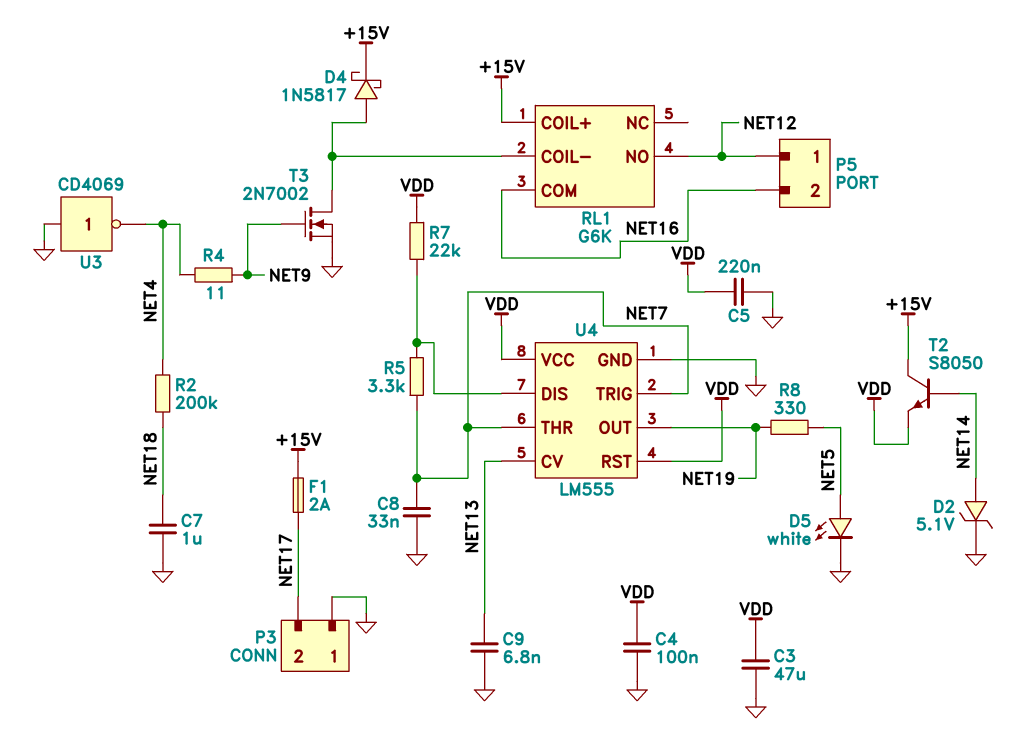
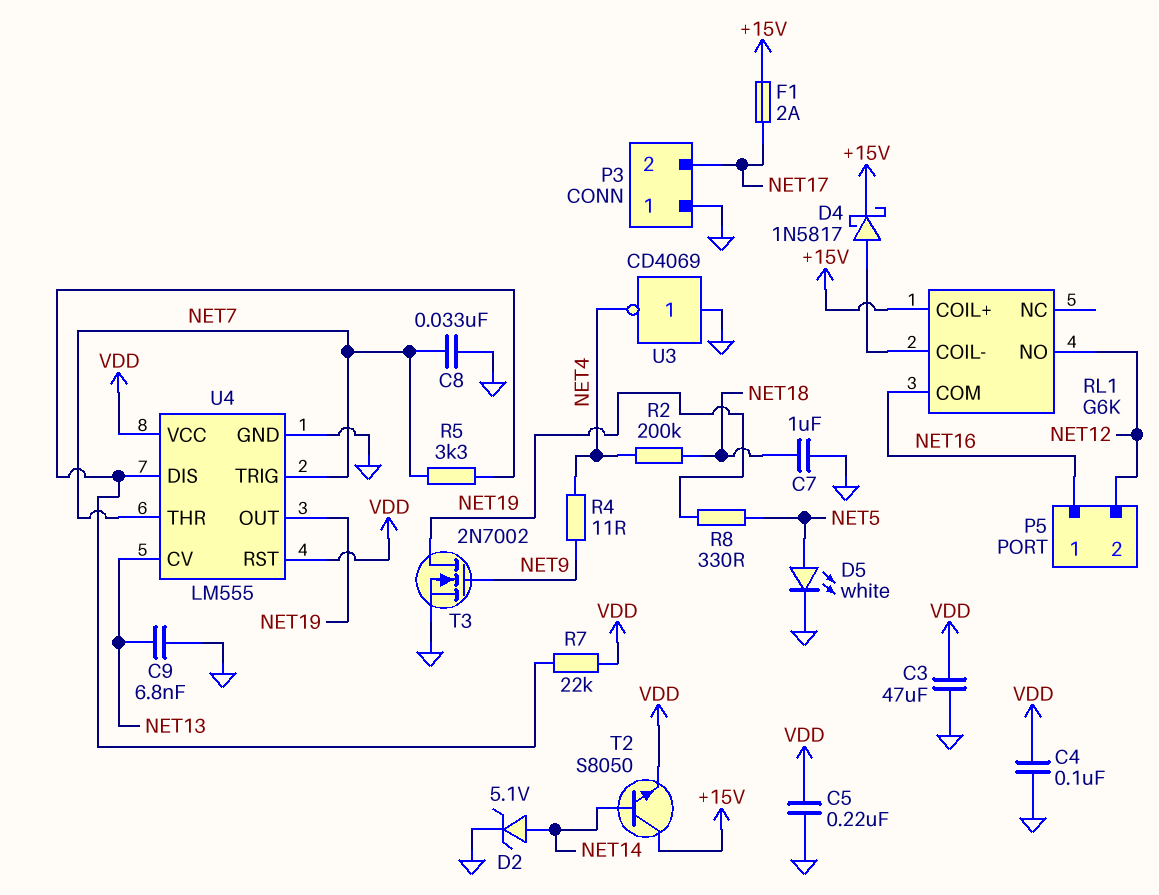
P5 pin 1: NET12 -> NET16
P5 pin 2: NET16 -> NET12
T3: NMOS 2N7002 (G NET9, D RL1/COIL-, S GND) -> NMOS 2N7002 (G NET9, D NET19, S GND)

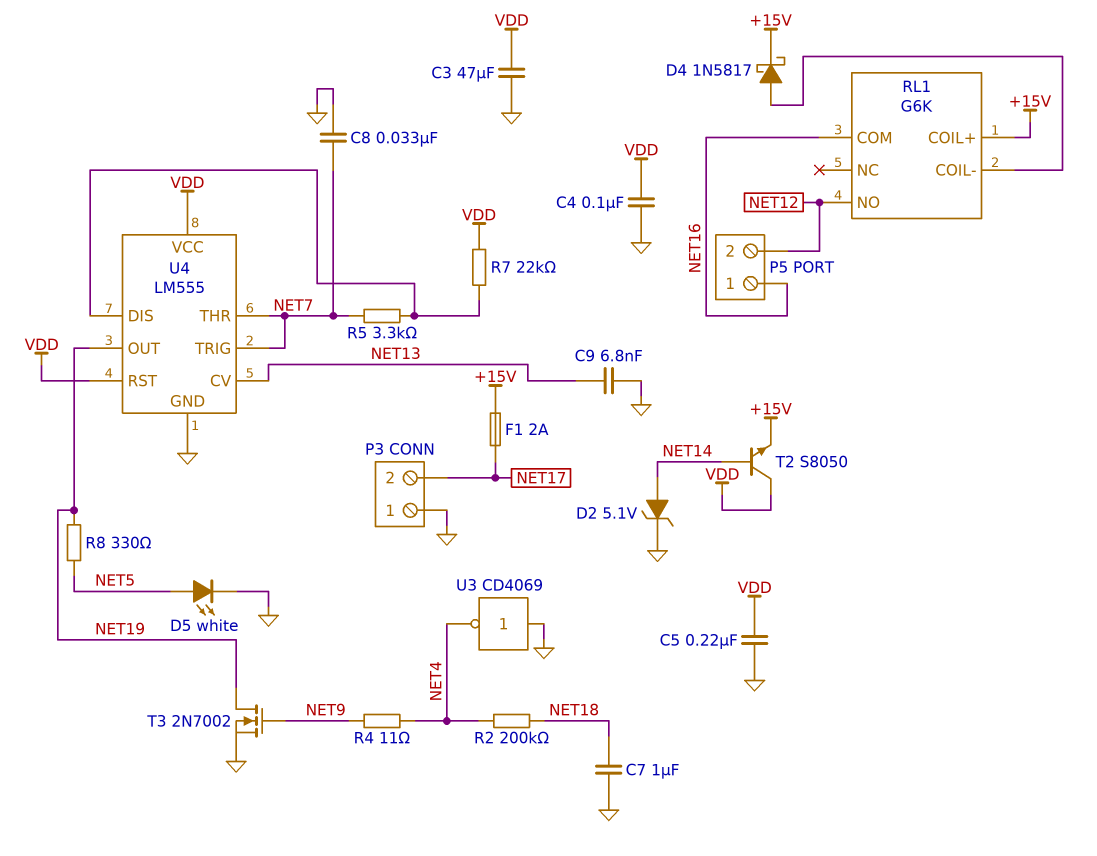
T2: NPN S8050 (B NET14, C +15V, E VDD) -> NPN S8050 (B NET14, C VDD, E +15V)

